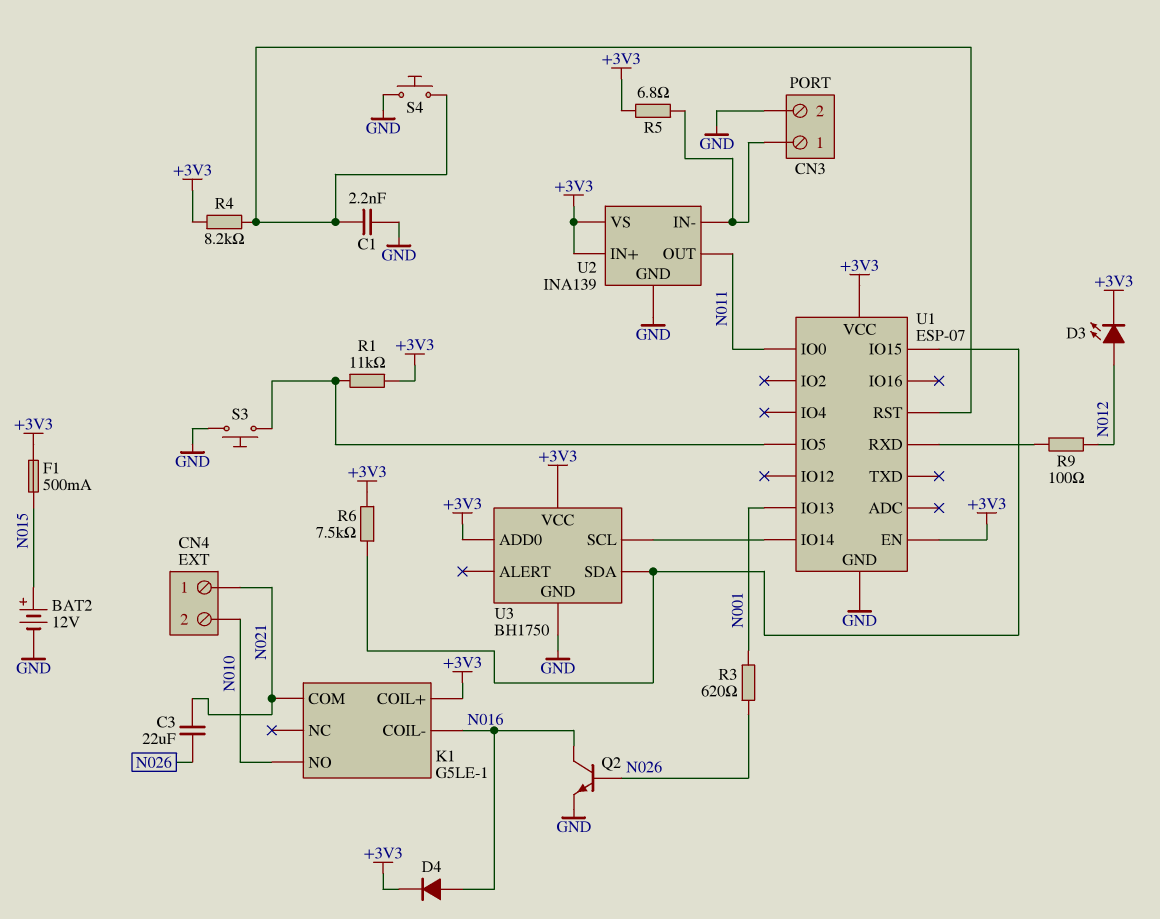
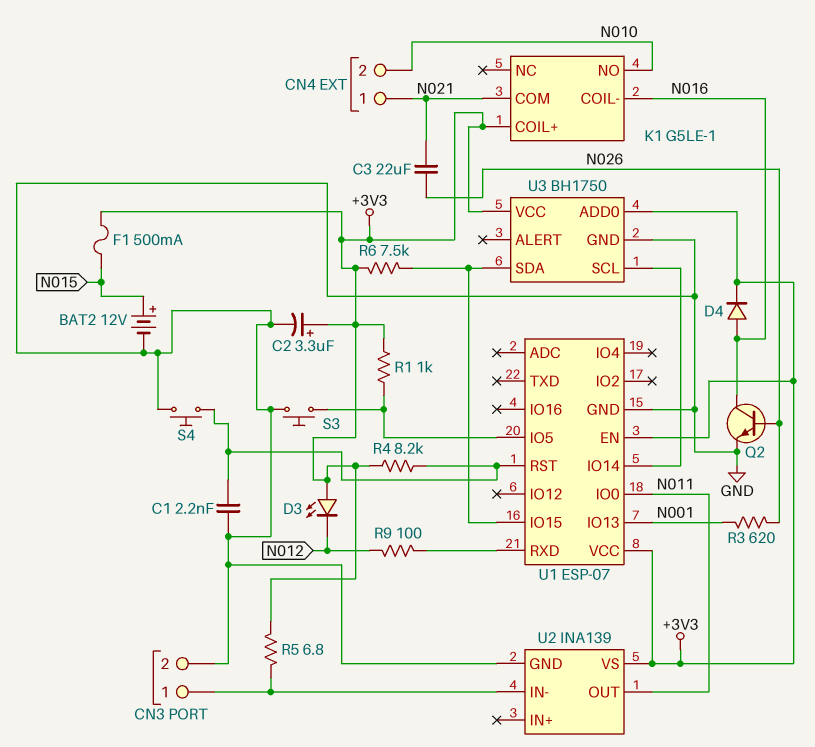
C2: none -> 3.3uF (plus +3V3, minus GND)
D3: LED (A N012, K +3V3) -> LED (A +3V3, K N012)
R1: 11k (+3V3, U1/IO5) -> 1k (+3V3, U1/IO5)
U2 pin IN+: +3V3 -> none

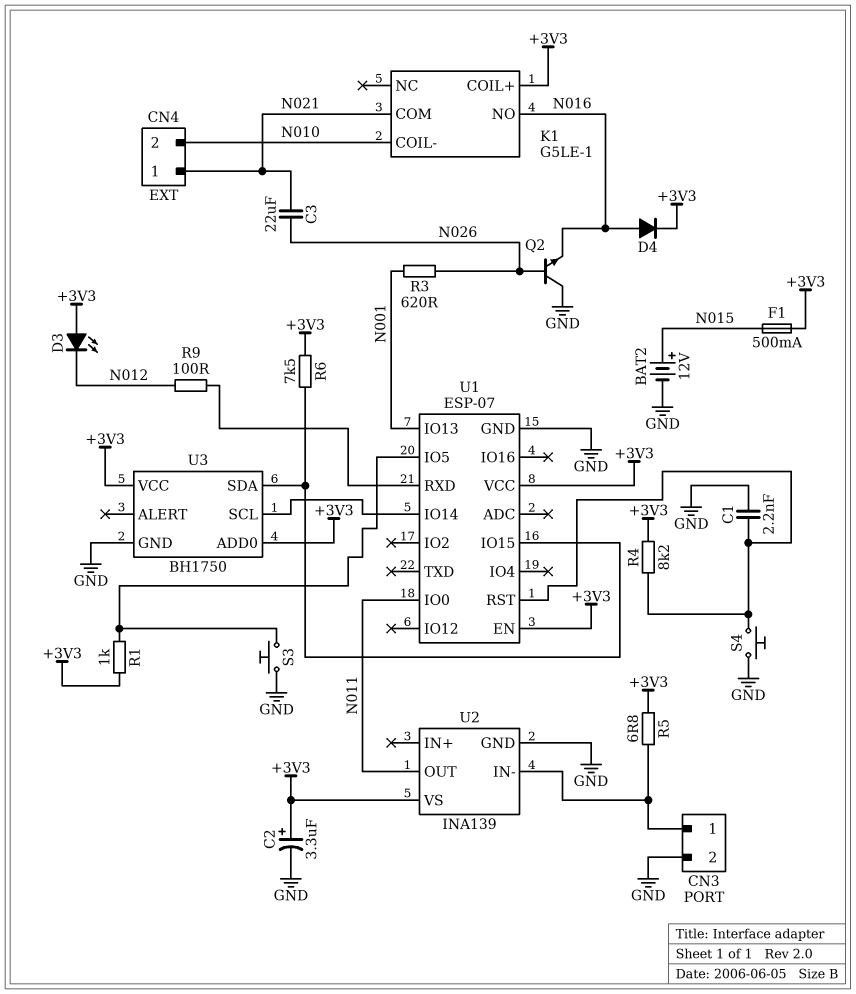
K1 pin COIL-: N016 -> N010
K1 pin NO: N010 -> N016
Q2: NPN (B N026, C N016, E GND) -> NPN (B N026, C GND, E N016)

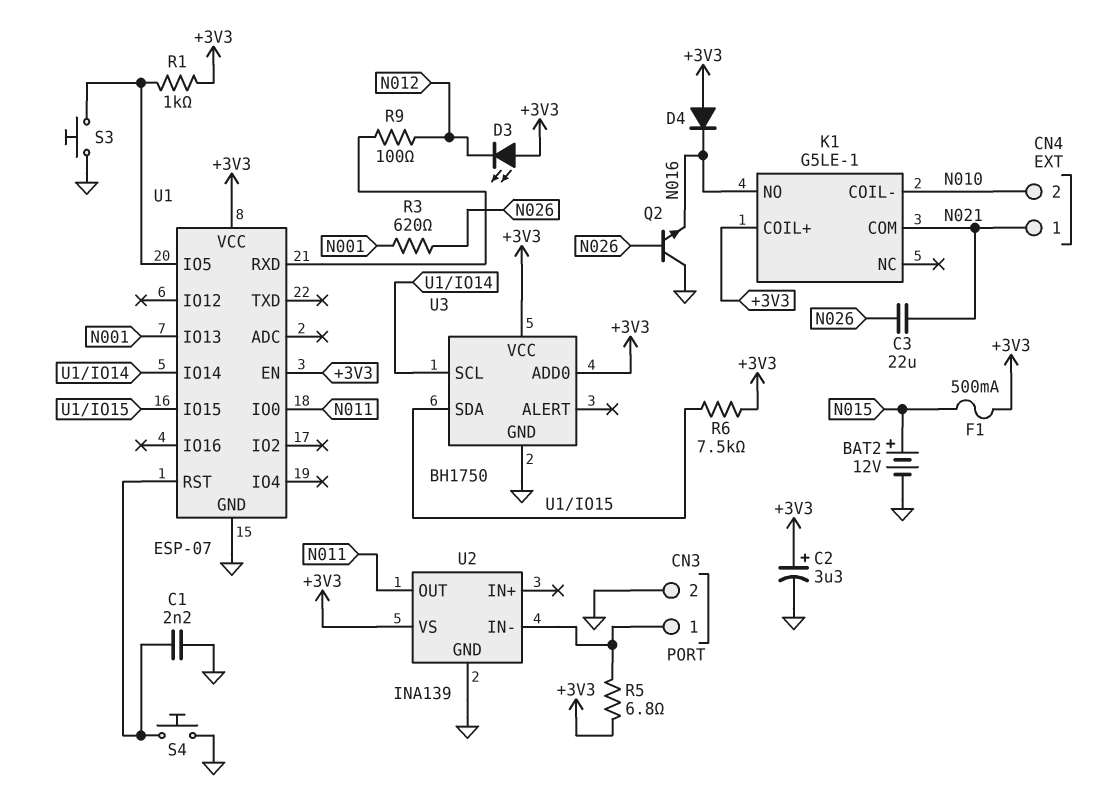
D4: diode (A N016, K +3V3) -> diode (A +3V3, K N016)
R4: 8.2k (+3V3, U1/RST) -> none

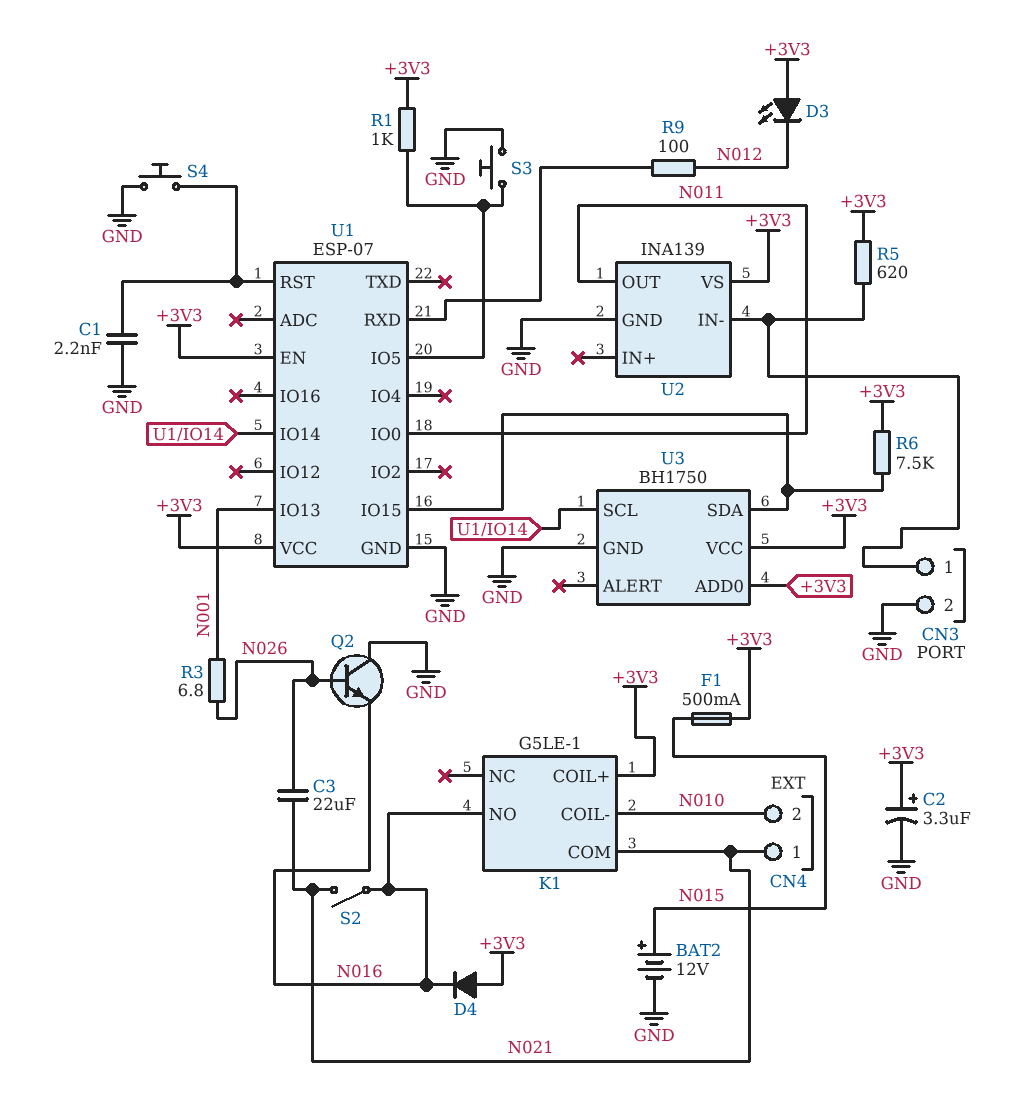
R3: 620 (N001, N026) -> 6.8 (N001, N026)
R5: 6.8 (+3V3, CN3/1) -> 620 (+3V3, CN3/1)
S2: none -> switch (N016, N021)

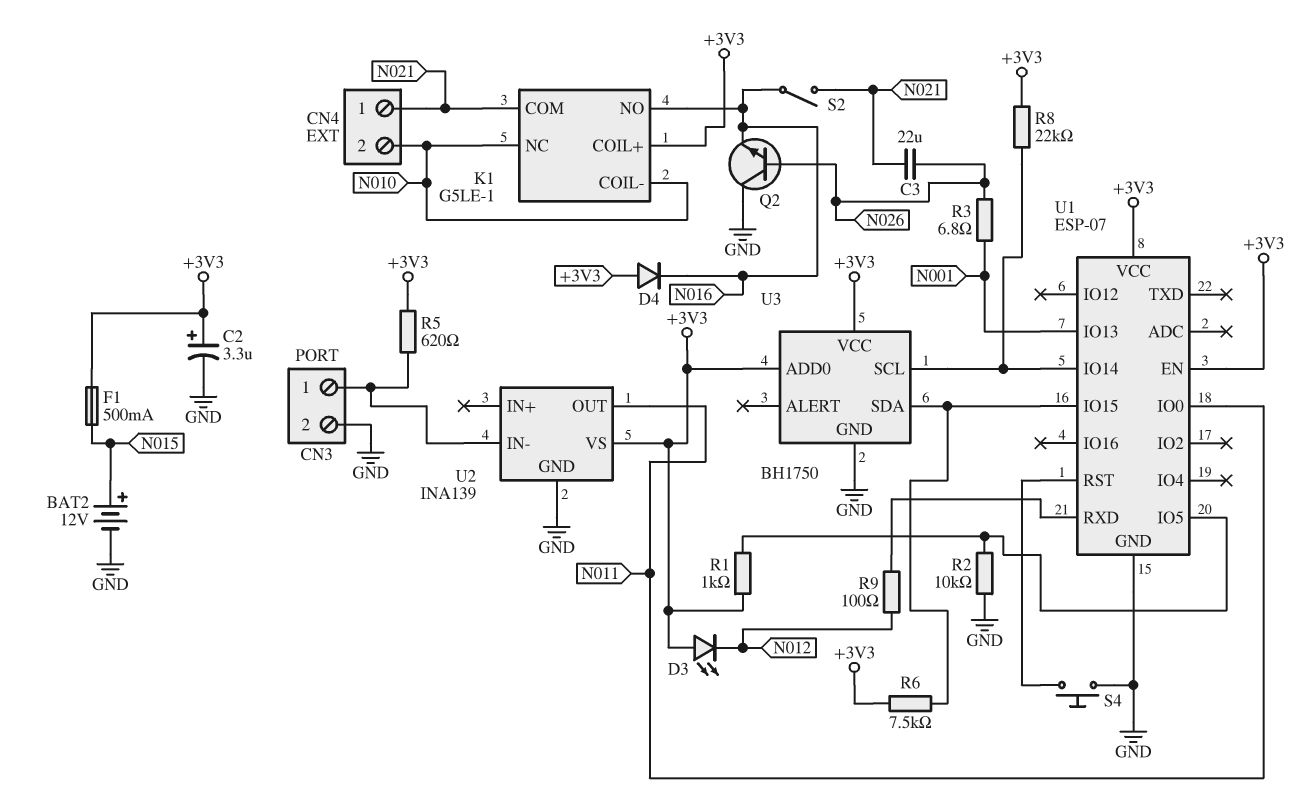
C1: 2.2nF (GND, U1/RST) -> none
K1 pin NC: none -> N010
R2: none -> 10k (GND, U1/IO5)
R8: none -> 22k (+3V3, U1/IO14)
S3: button (GND, U1/IO5) -> none

